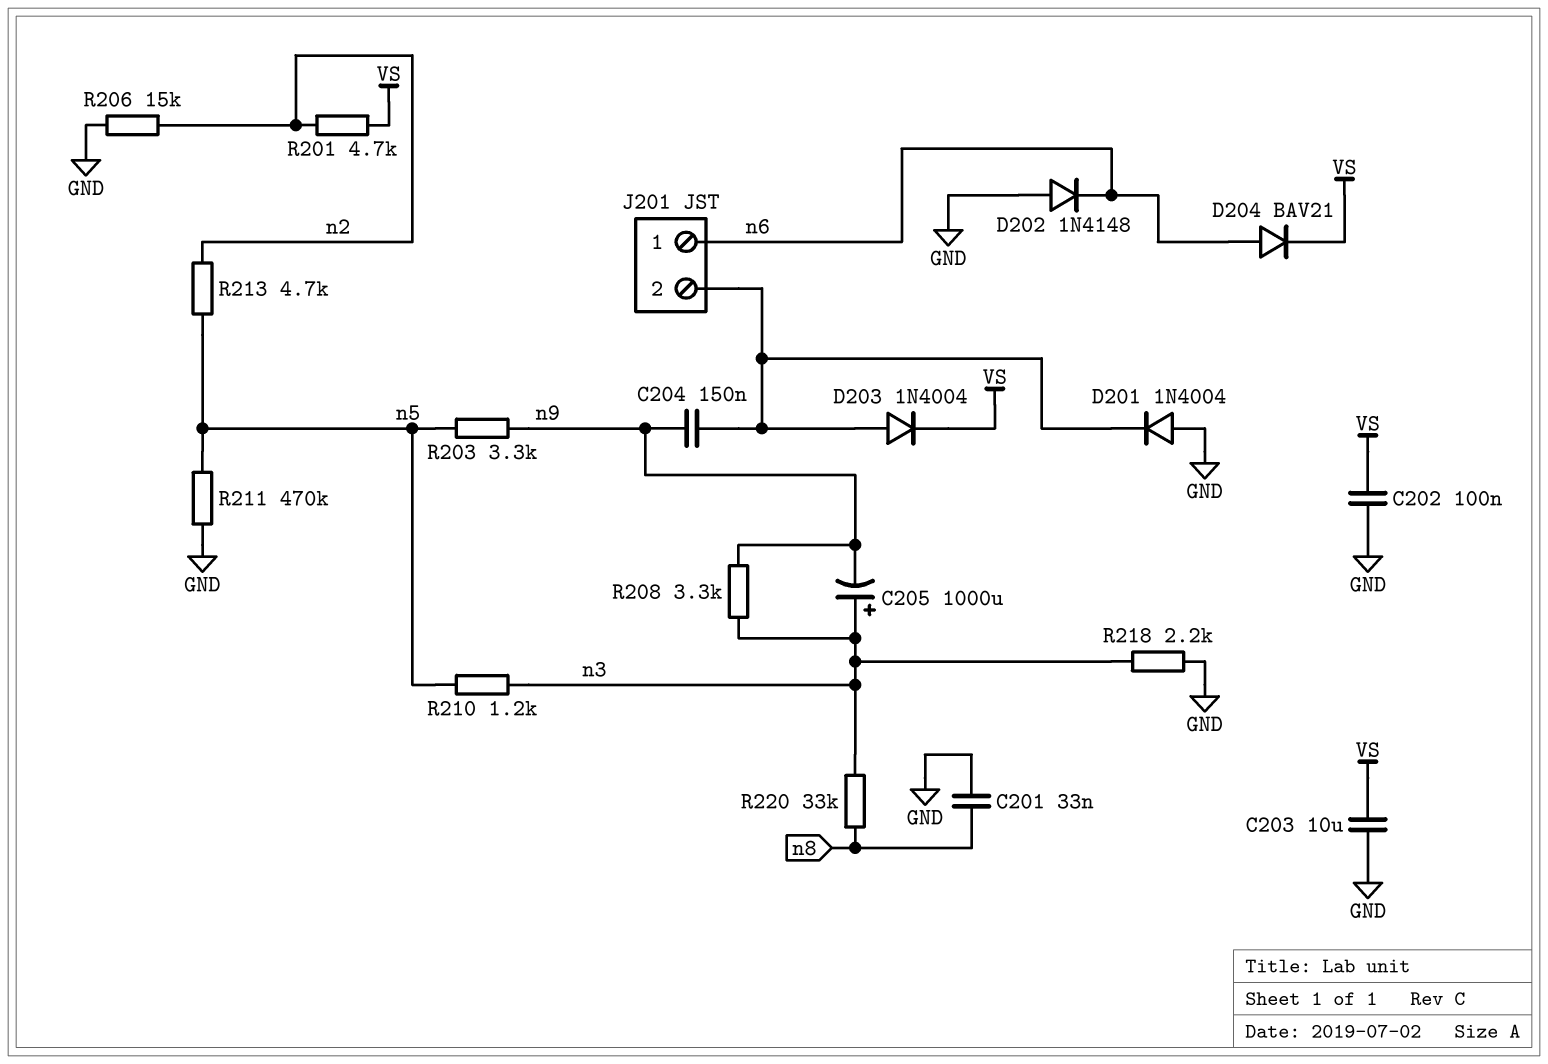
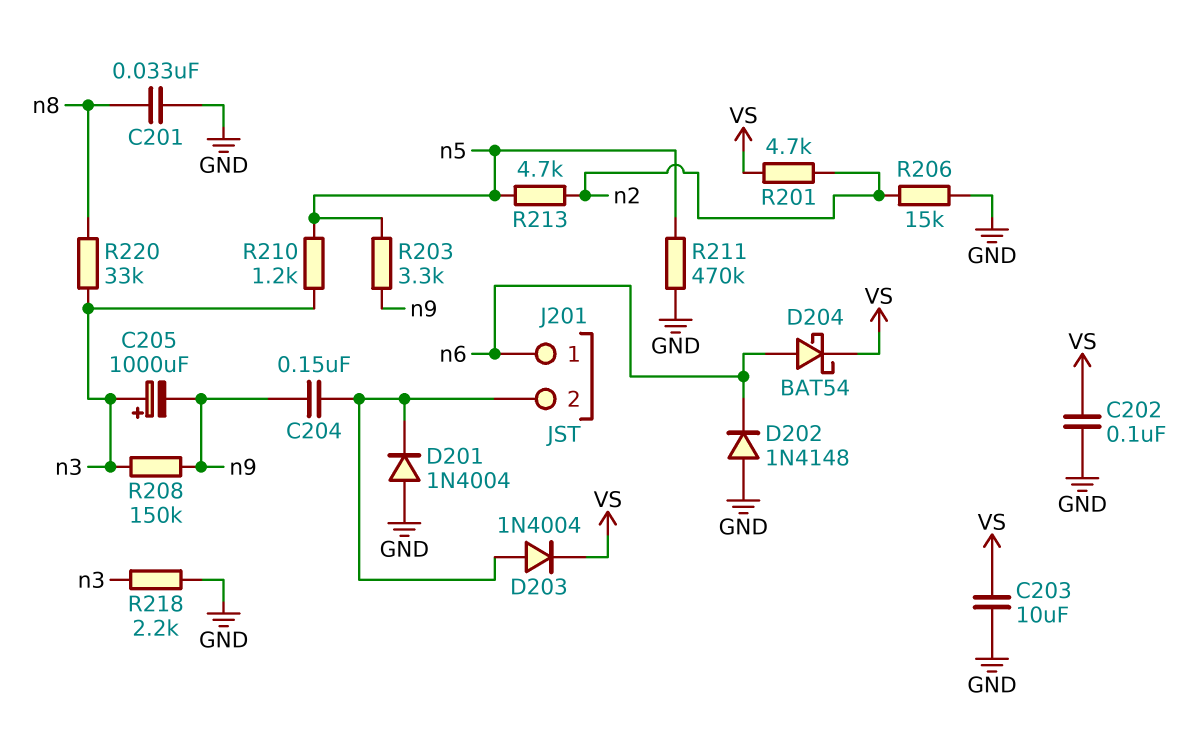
D204: diode BAV21 (A n6, K VS) -> schottky BAT54 (A n6, K VS)
R208: 3.3k (n3, n9) -> 150k (n3, n9)

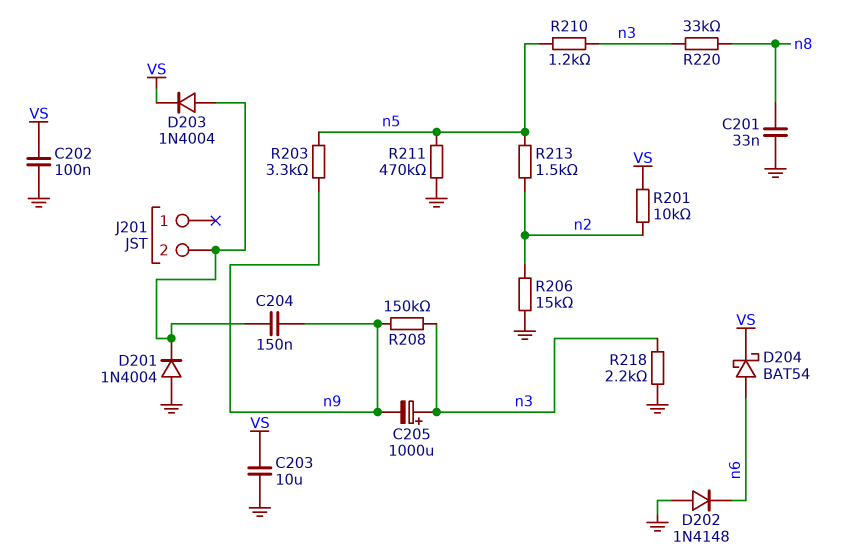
J201 pin 1: n6 -> none
R201: 4.7k (VS, n2) -> 10k (VS, n2)
R213: 4.7k (n2, n5) -> 1.5k (n2, n5)

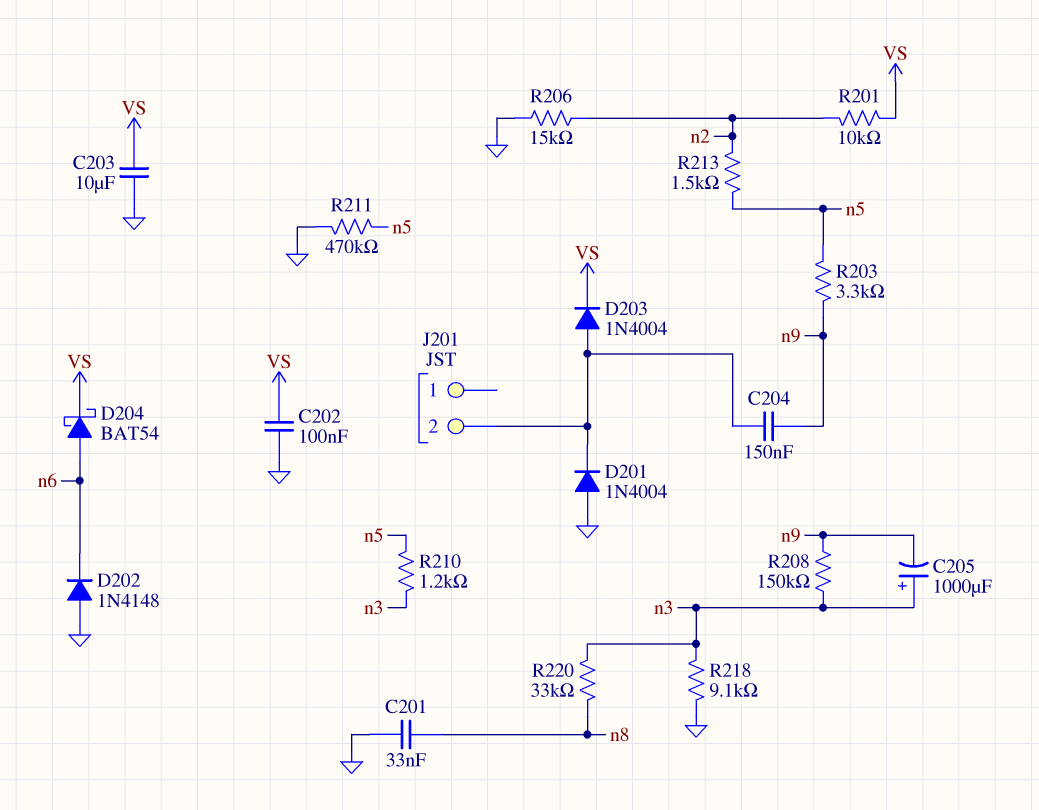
R218: 2.2k (GND, n3) -> 9.1k (GND, n3)

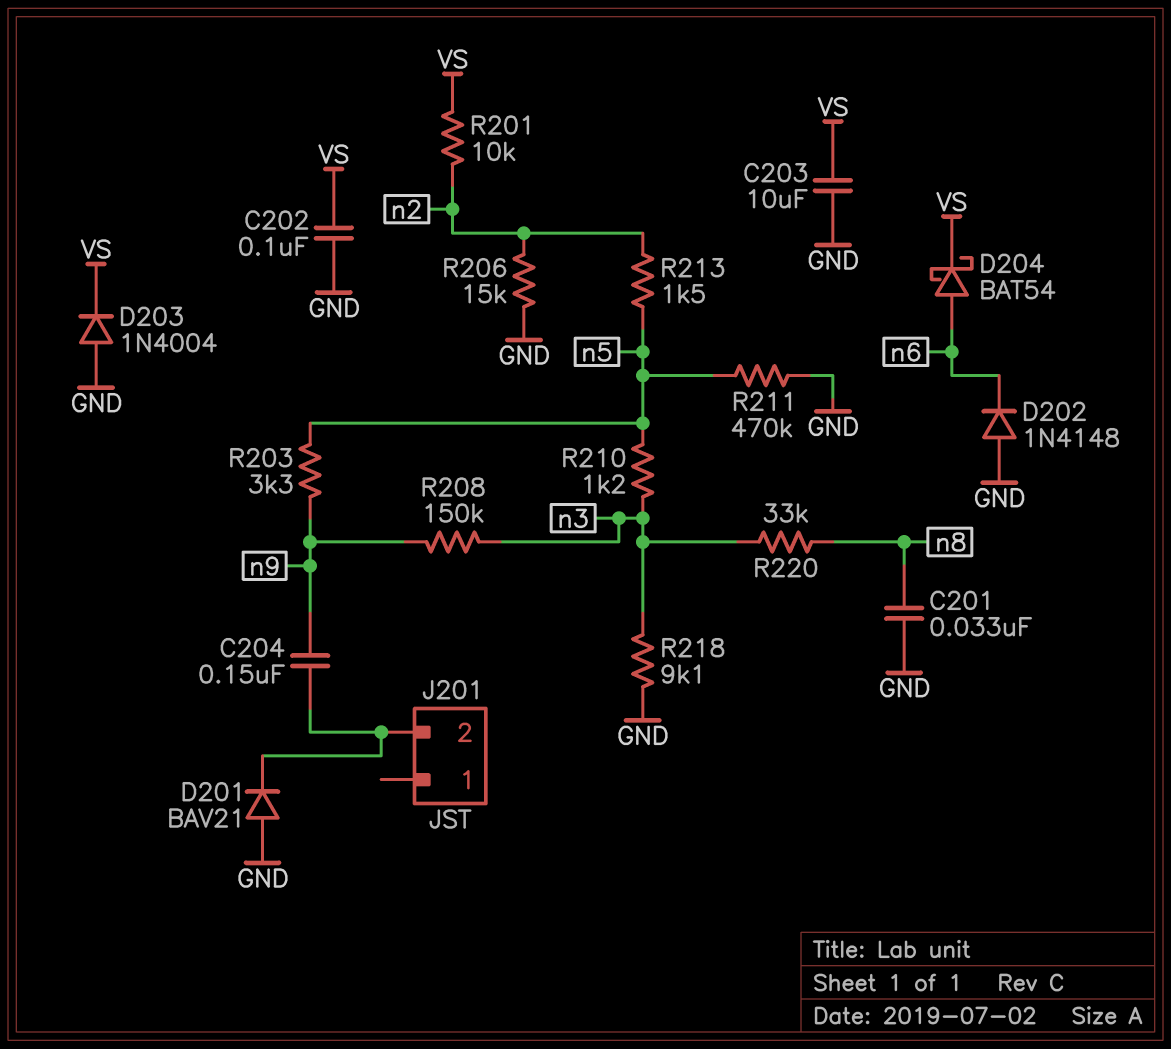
C205: 1000uF (plus n3, minus n9) -> none
D201: diode 1N4004 (A GND, K J201/2) -> diode BAV21 (A GND, K J201/2)
D203: diode 1N4004 (A J201/2, K VS) -> diode 1N4004 (A GND, K VS)

